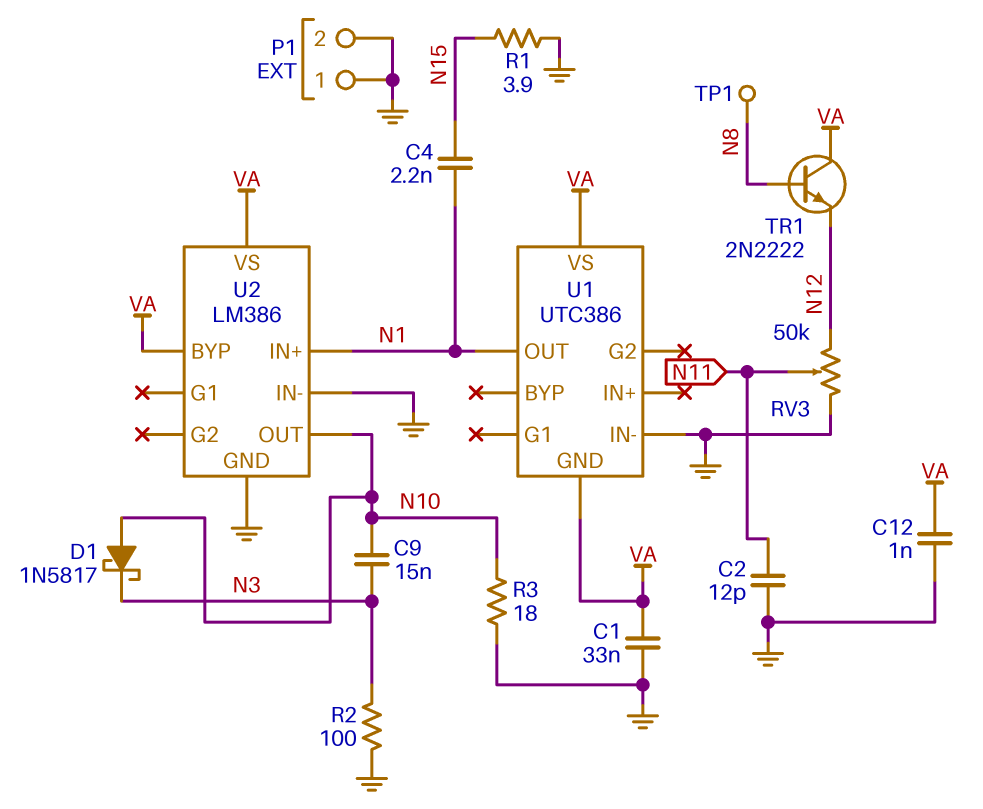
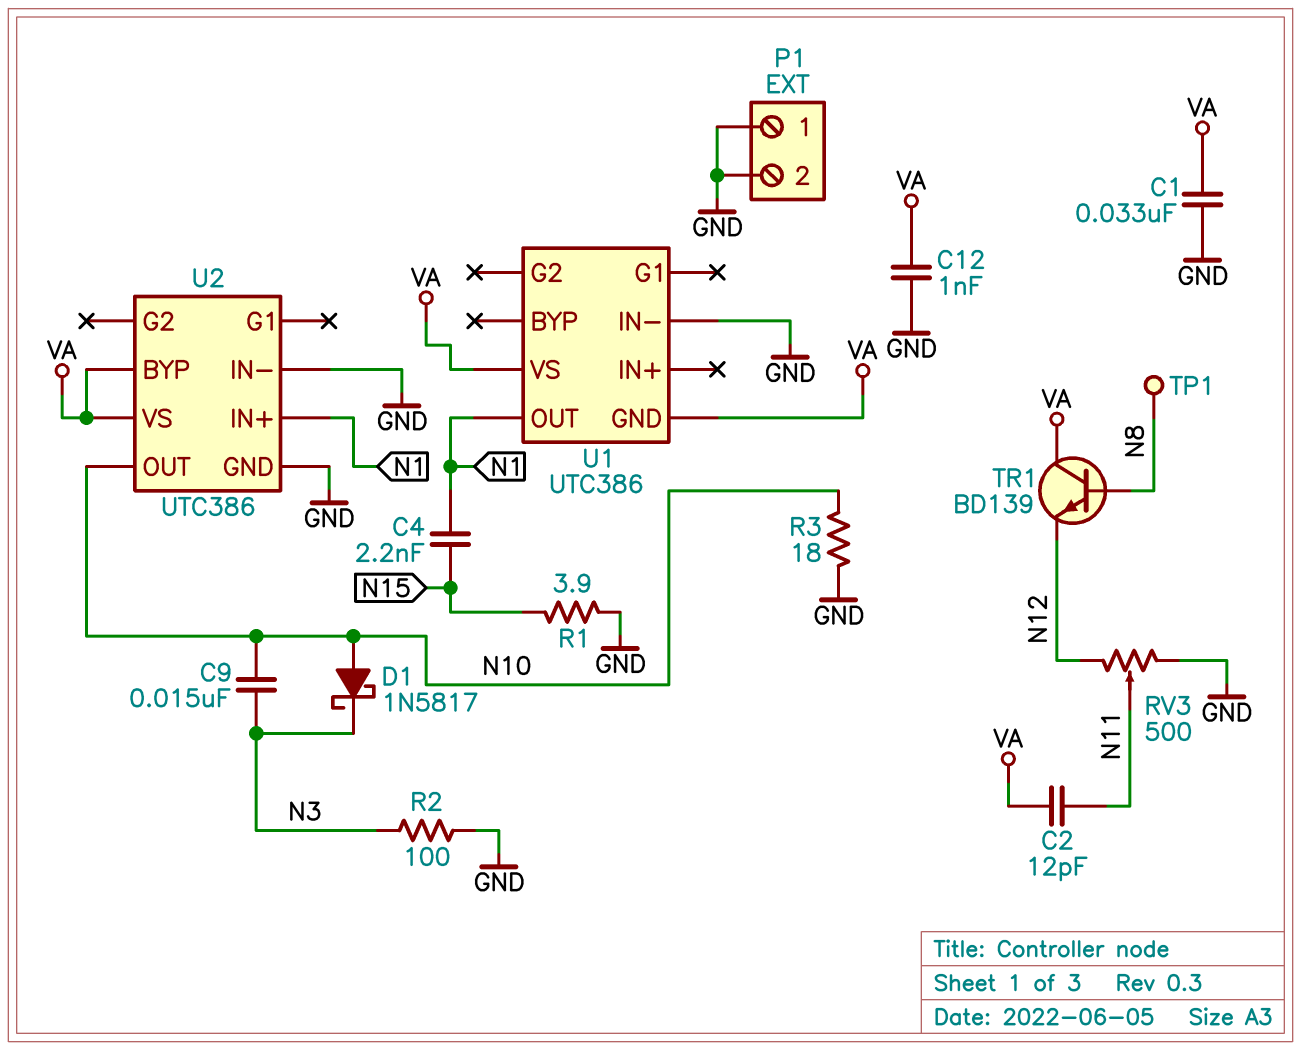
C2: 12pF (GND, N11) -> 12pF (N11, VA)
RV3: 50k (GND, N12, wiper N11) -> 500 (GND, N12, wiper N11)
TR1: NPN 2N2222 (B N8, C VA, E N12) -> NPN BD139 (B N8, C VA, E N12)
U2: LM386 -> UTC386

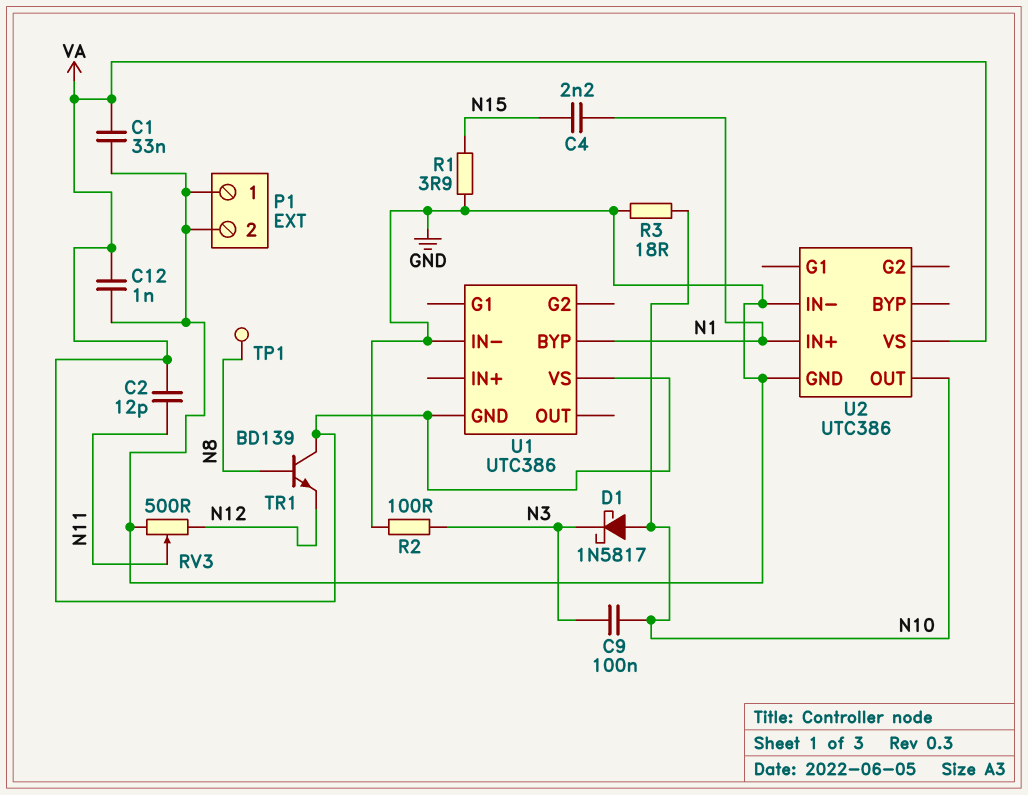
C9: 15nF (N3, N10) -> 100nF (N3, N10)
U1 pin BYP: none -> N1
U1 pin OUT: N1 -> none
U2 pin BYP: VA -> none

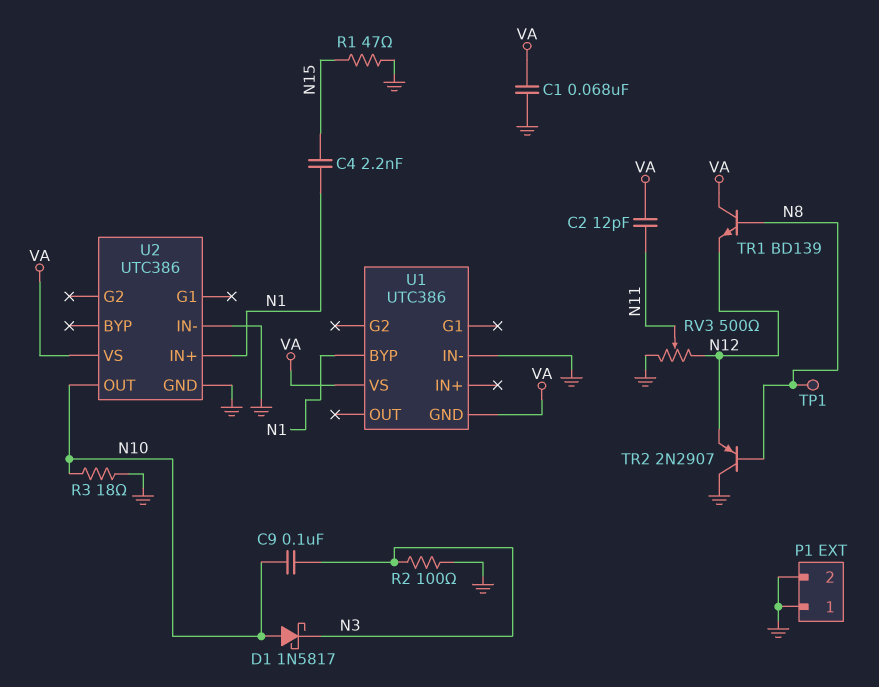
C1: 33nF (GND, VA) -> 68nF (GND, VA)
C12: 1nF (GND, VA) -> none
R1: 3.9 (GND, N15) -> 47 (GND, N15)
TR2: none -> PNP 2N2907 (B N8, C GND, E N12)

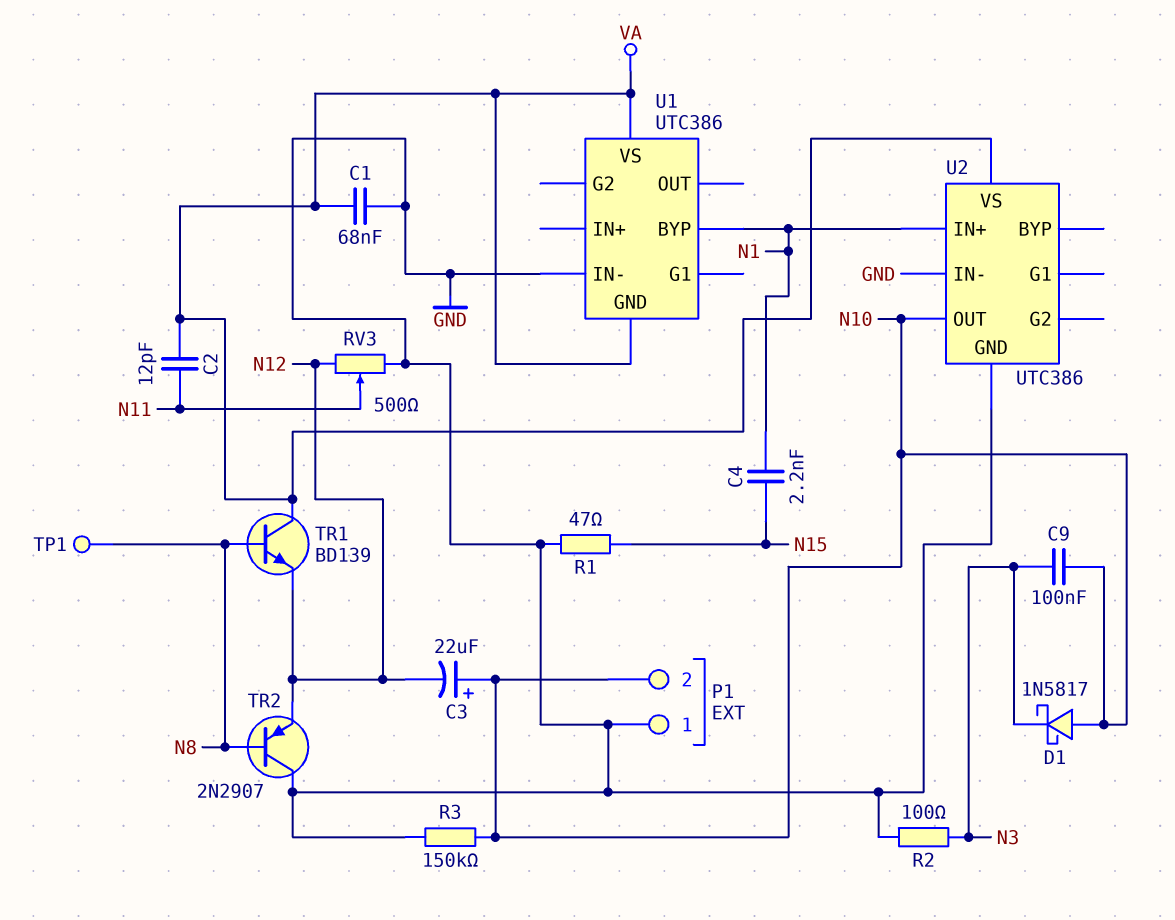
C3: none -> 22uF (plus N10, minus N12)
P1 pin 2: GND -> N10
R3: 18 (GND, N10) -> 150k (GND, N10)

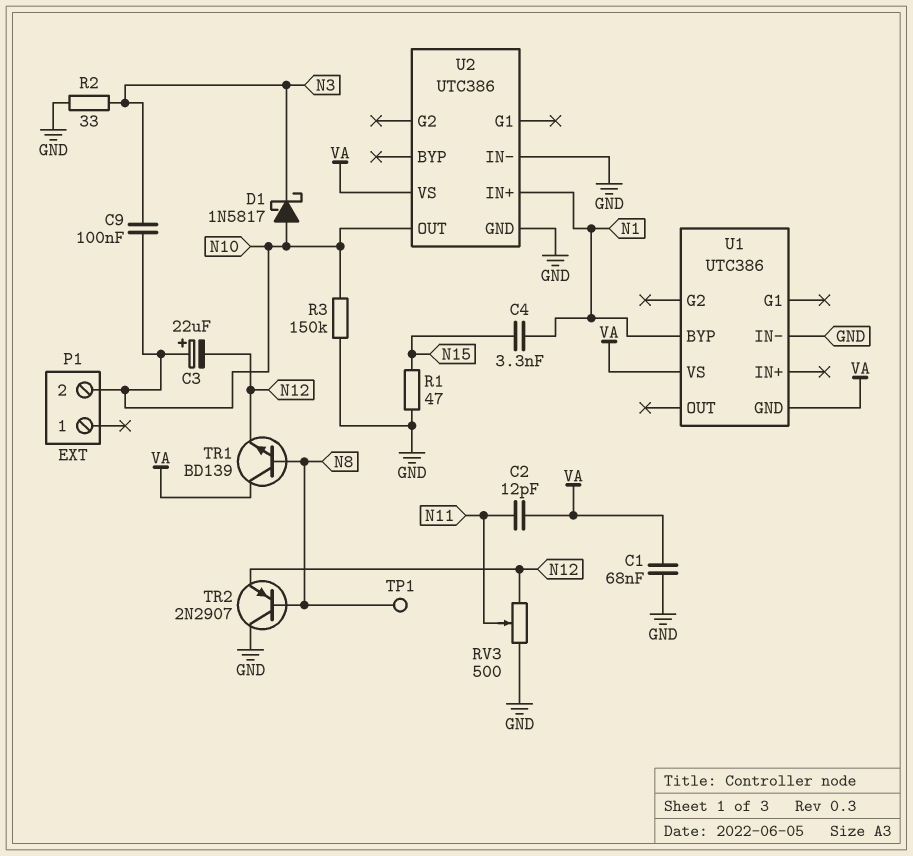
C4: 2.2nF (N1, N15) -> 3.3nF (N1, N15)
P1 pin 1: GND -> none
R2: 100 (GND, N3) -> 33 (GND, N3)

